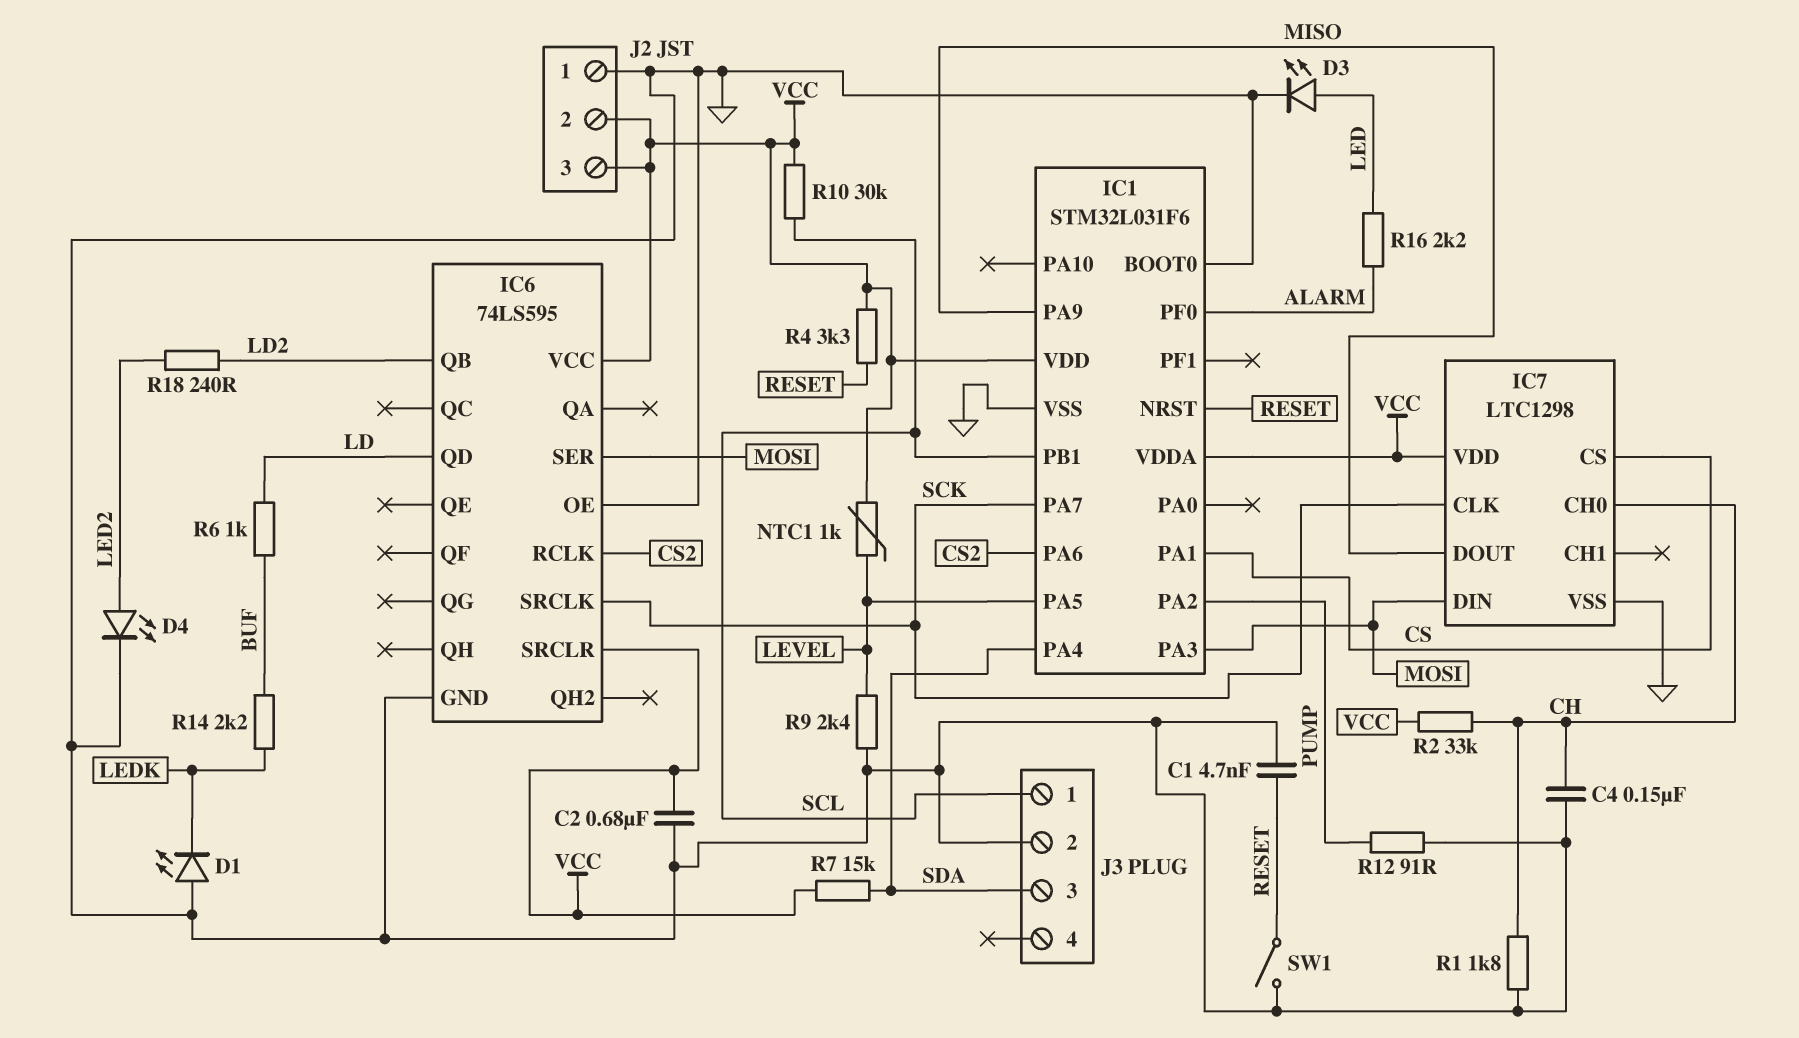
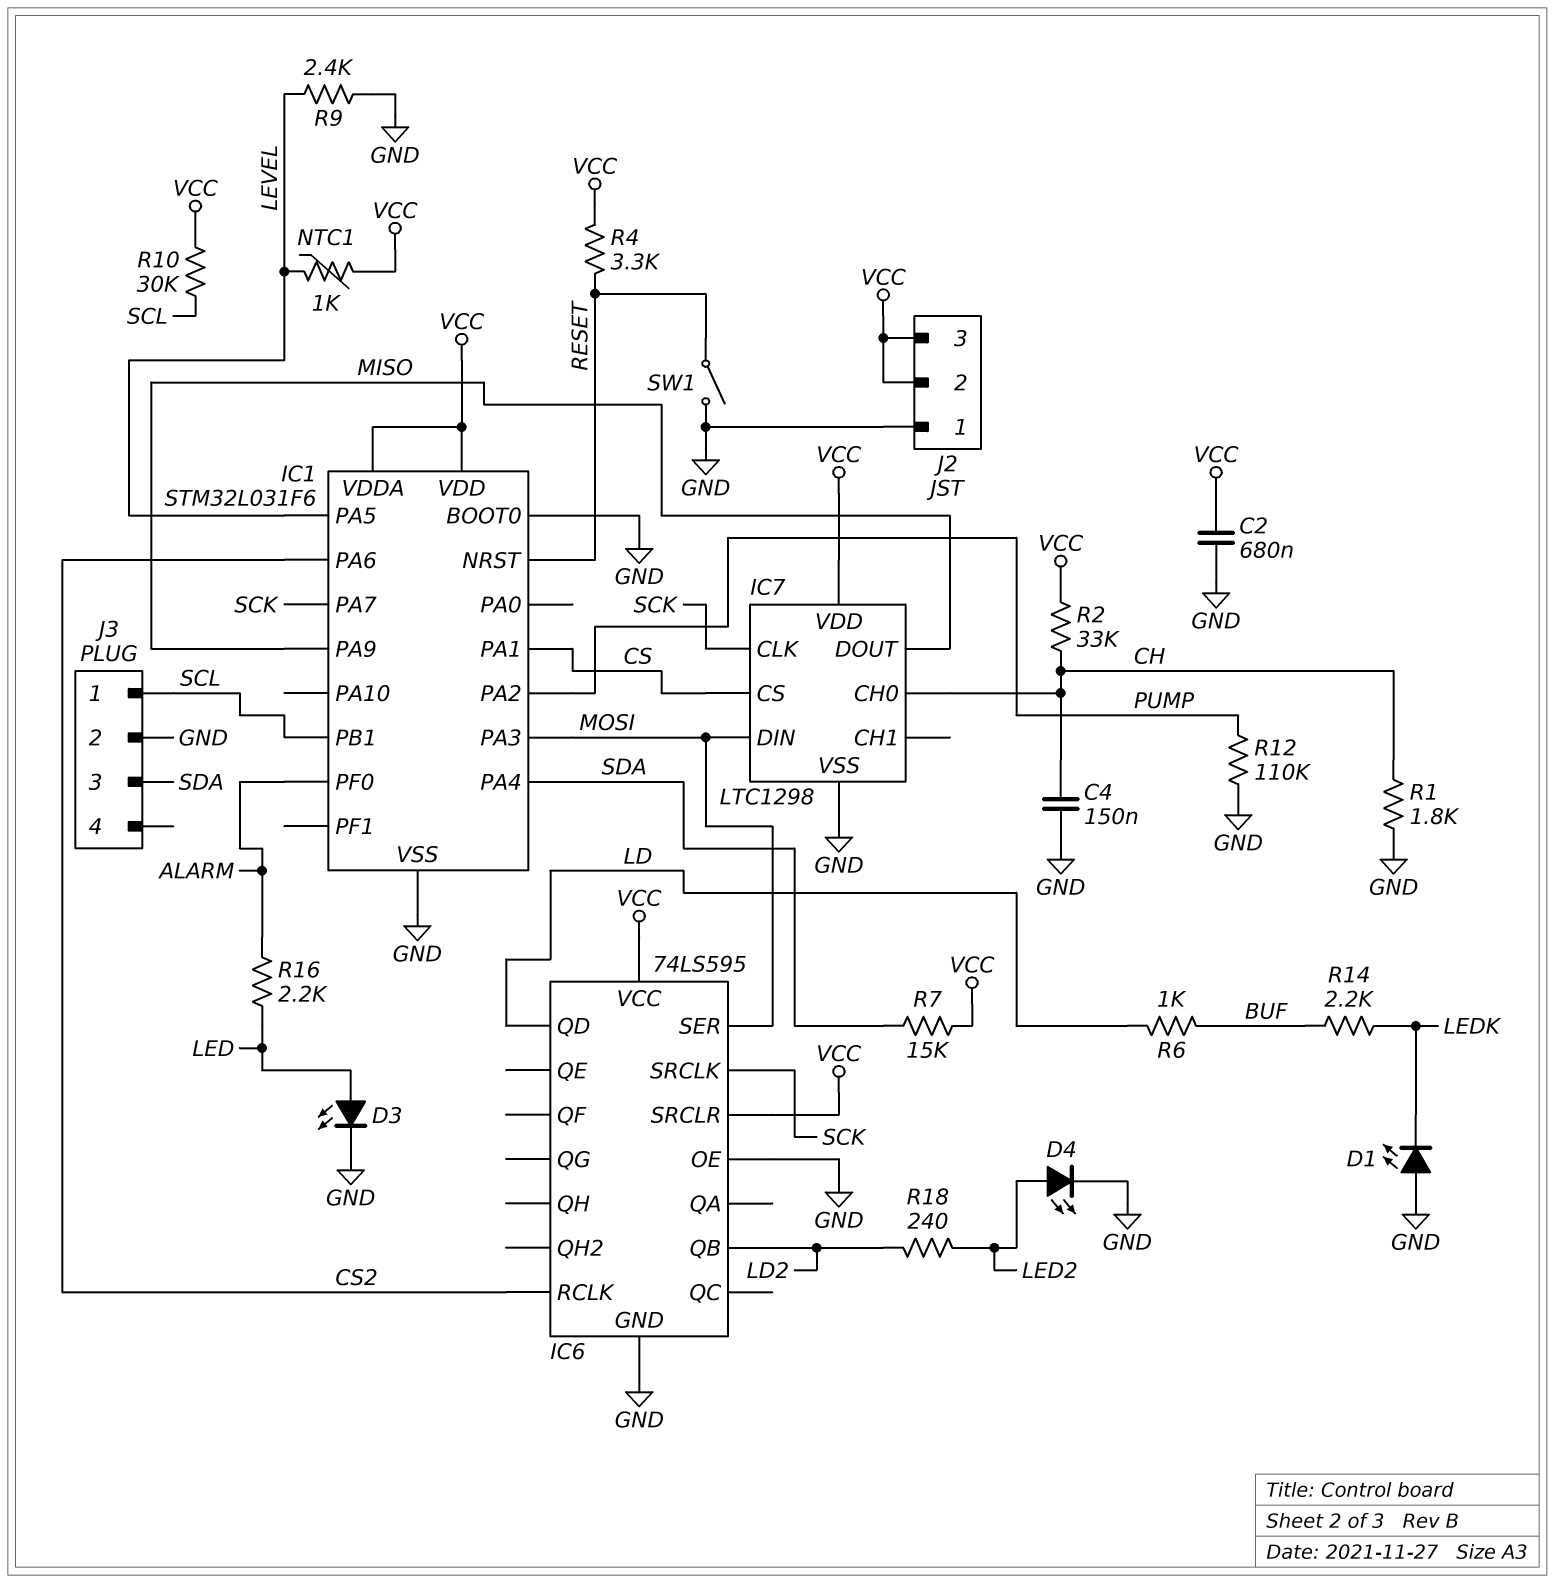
C1: 4.7nF (GND, RESET) -> none
R12: 91 (GND, PUMP) -> 110k (GND, PUMP)

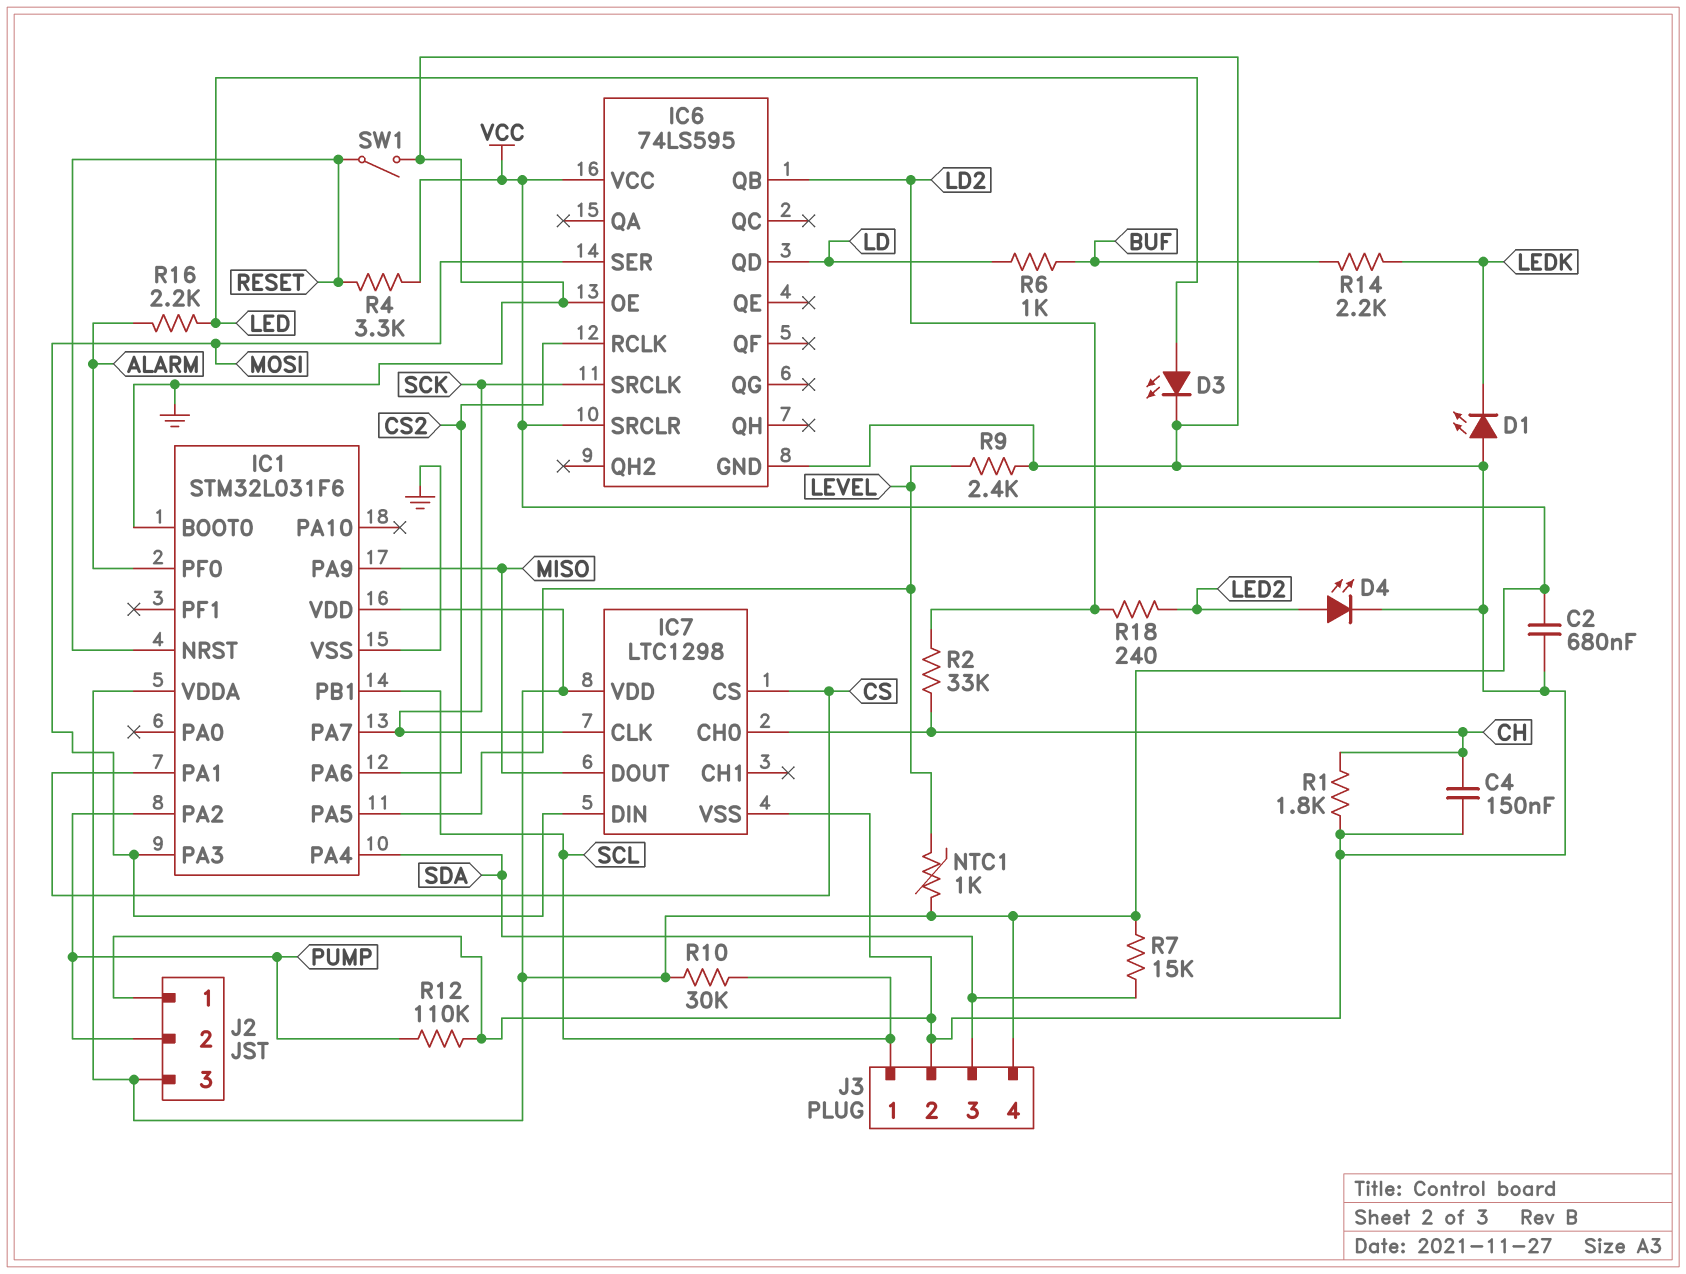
J2 pin 2: VCC -> PUMP
J3 pin 4: none -> VCC
R2: 33k (CH, VCC) -> 33k (CH, LD2)

